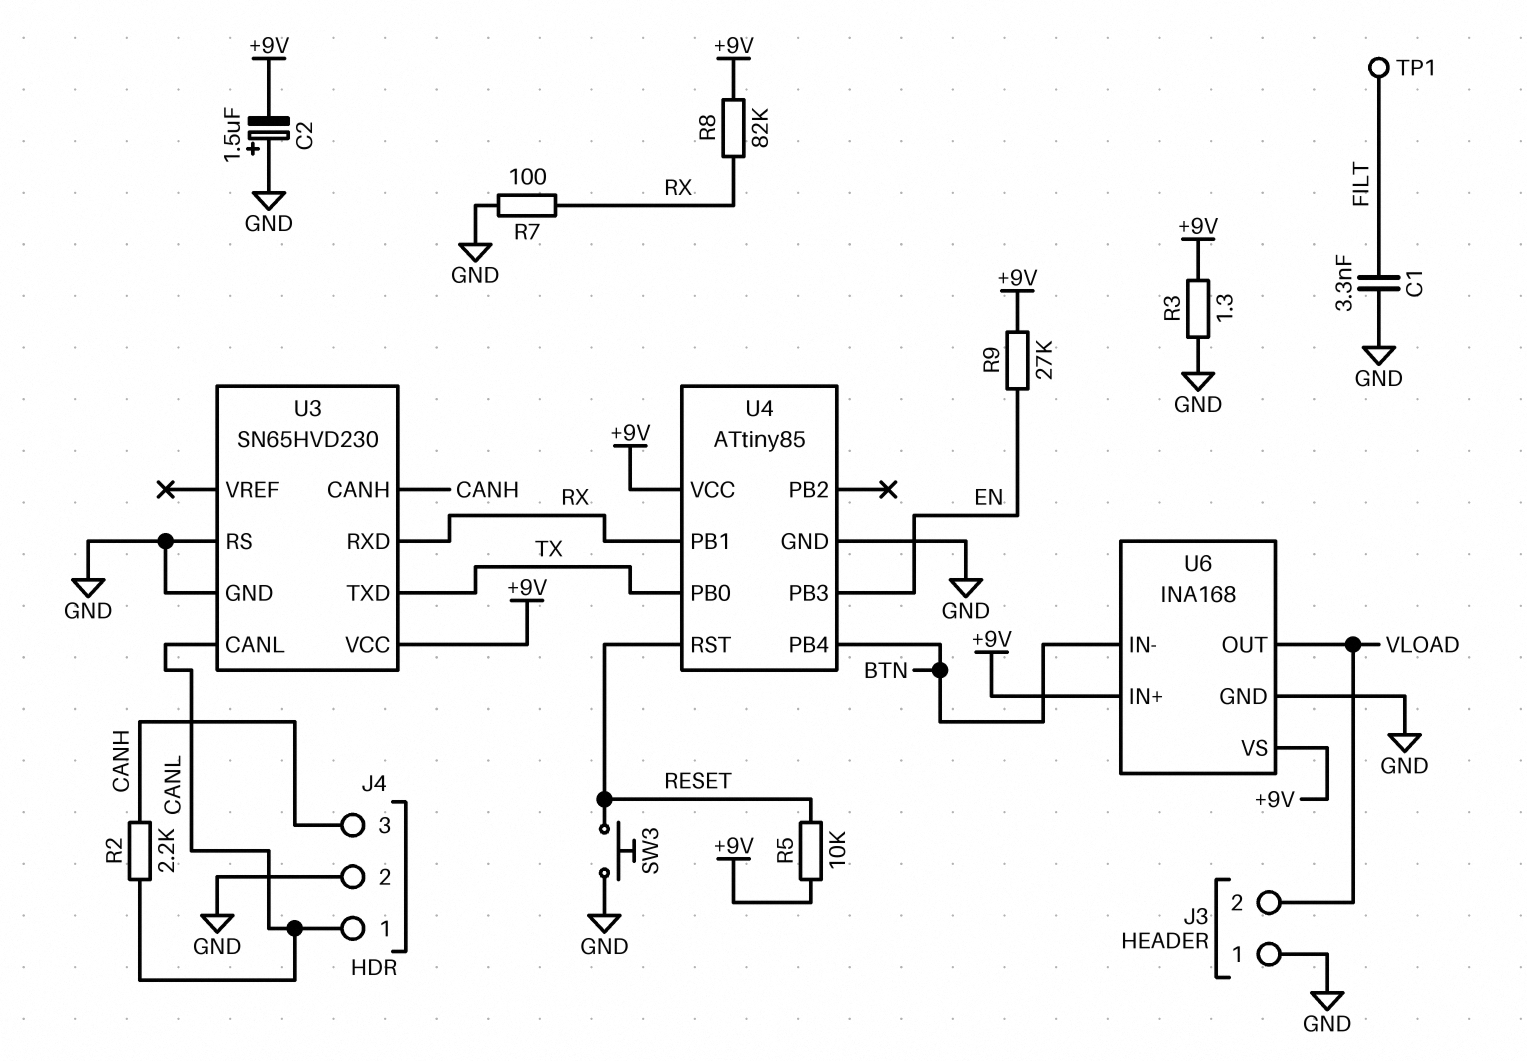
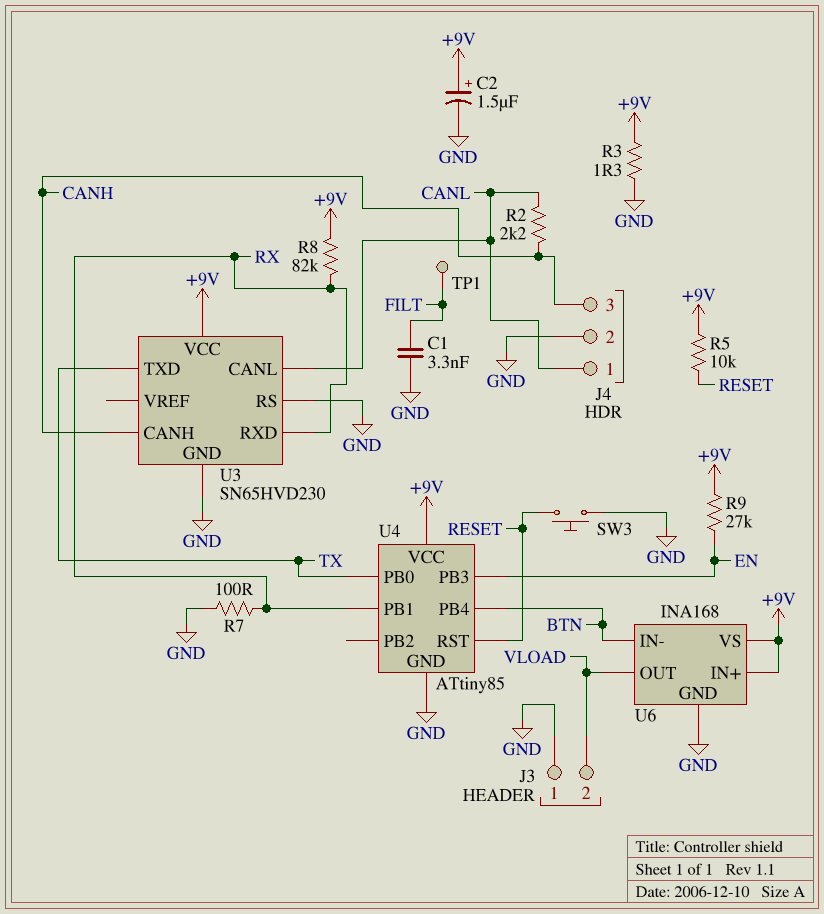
C2: 1.5uF (plus GND, minus +9V) -> 1.5uF (plus +9V, minus GND)

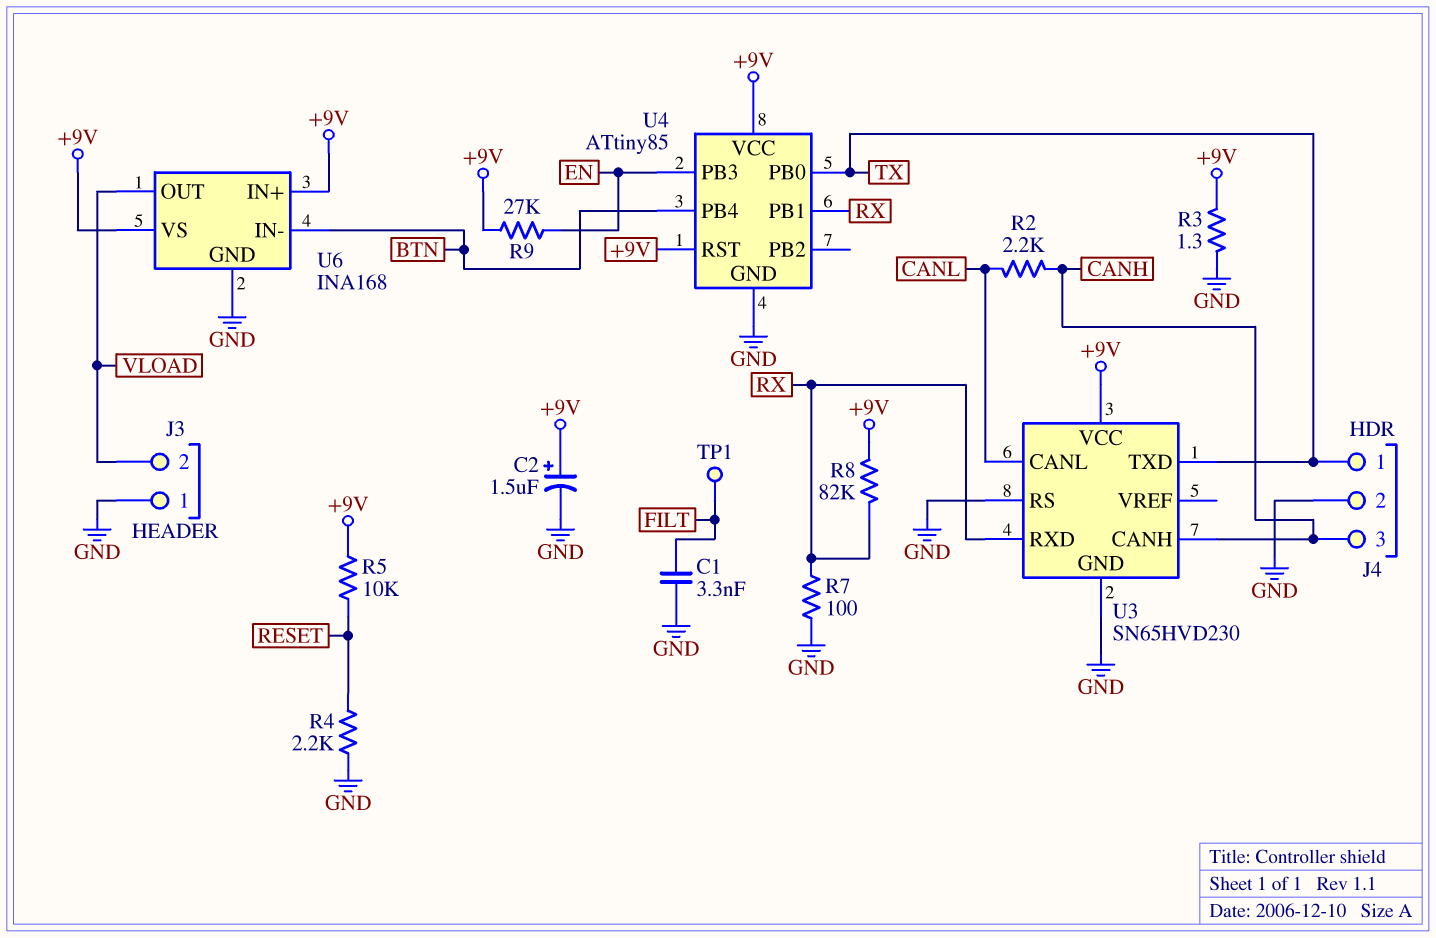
J4 pin 1: CANL -> TX
R4: none -> 2.2k (GND, RESET)
SW3: button (GND, RESET) -> none
U4 pin RST: RESET -> +9V

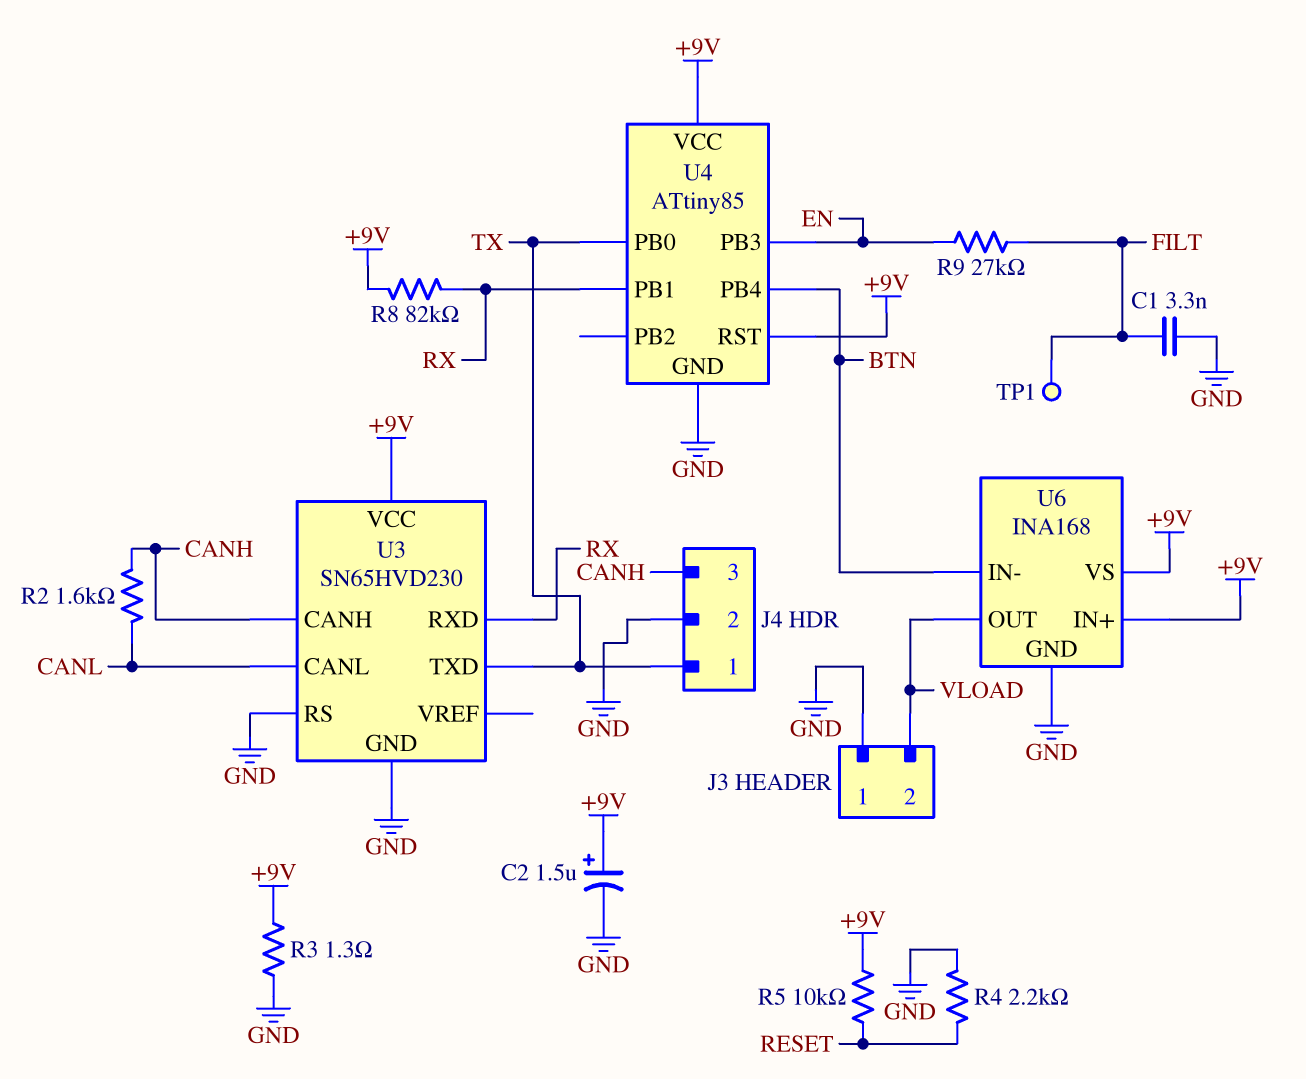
R2: 2.2k (CANH, CANL) -> 1.6k (CANH, CANL)
R7: 100 (GND, RX) -> none
R9: 27k (+9V, EN) -> 27k (EN, FILT)

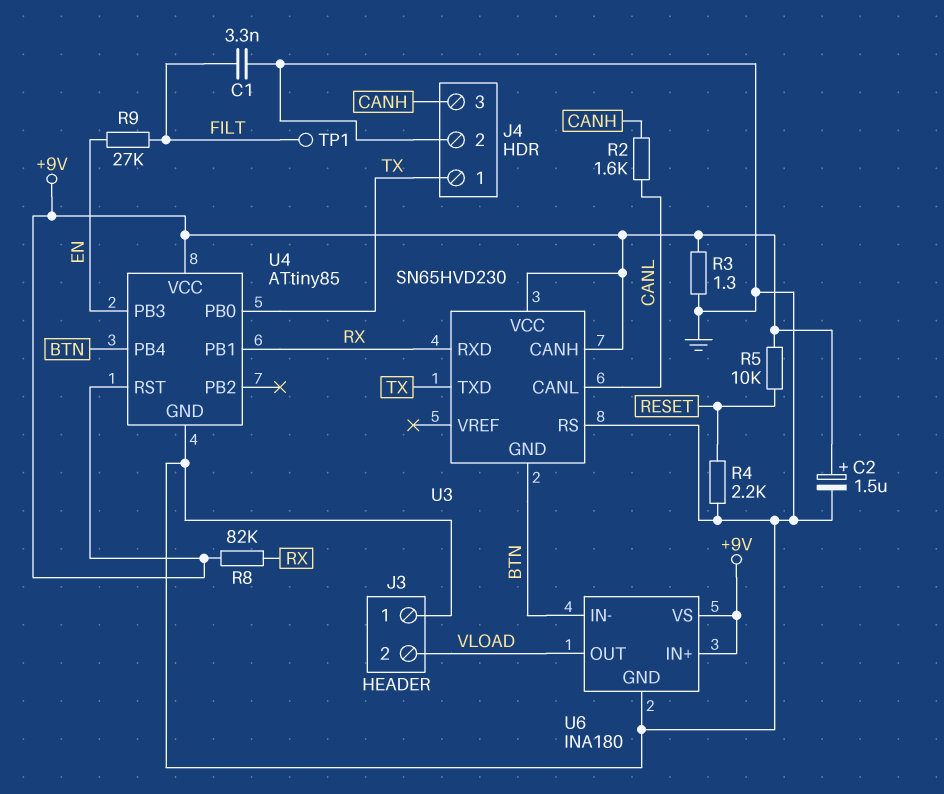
U3 pin CANH: CANH -> +9V
U3 pin GND: GND -> BTN
U6: INA168 -> INA180

